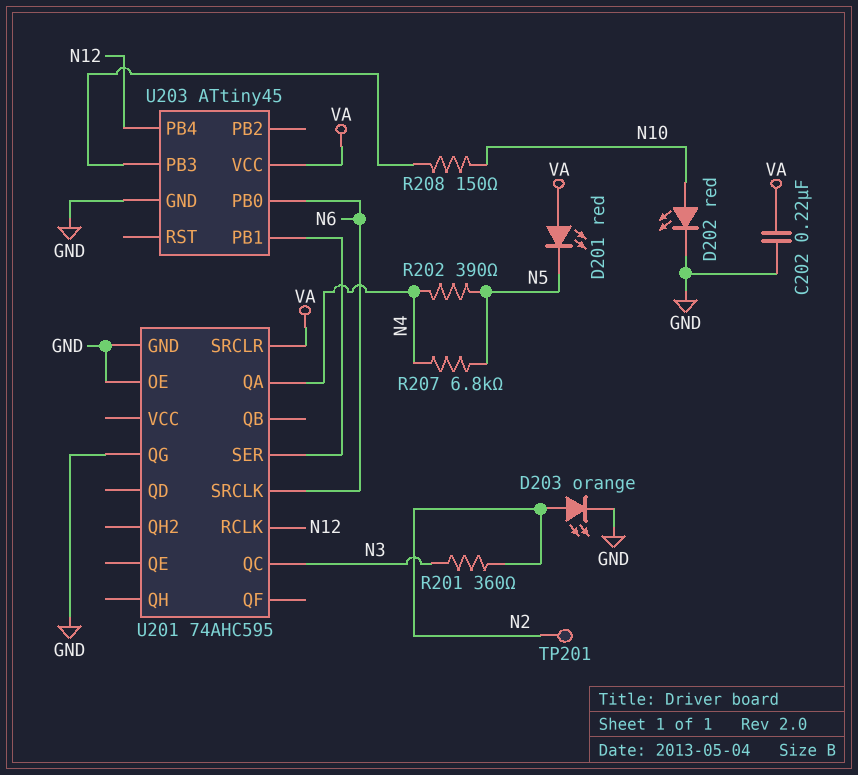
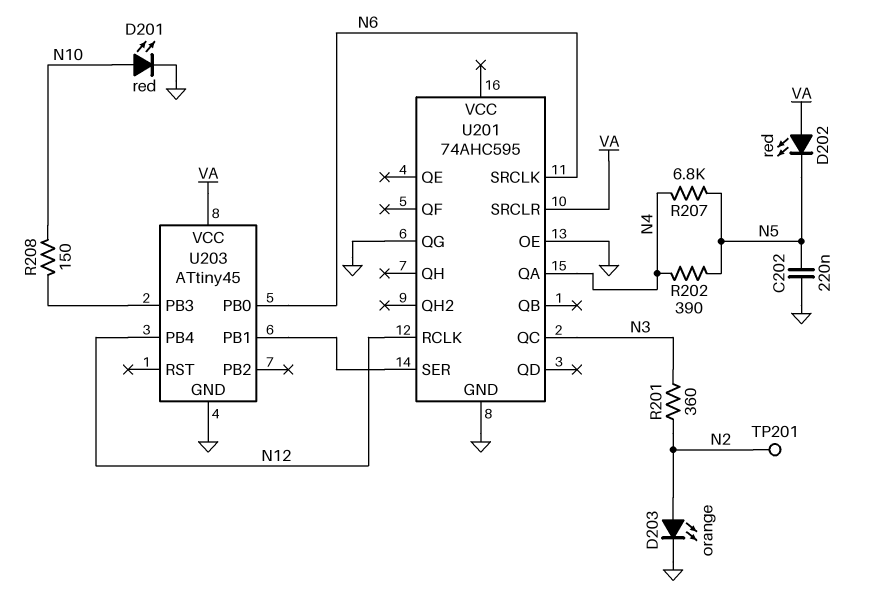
C202: 220nF (GND, VA) -> 220nF (GND, N5)
D201: LED red (A VA, K N5) -> LED red (A N10, K GND)
D202: LED red (A N10, K GND) -> LED red (A VA, K N5)

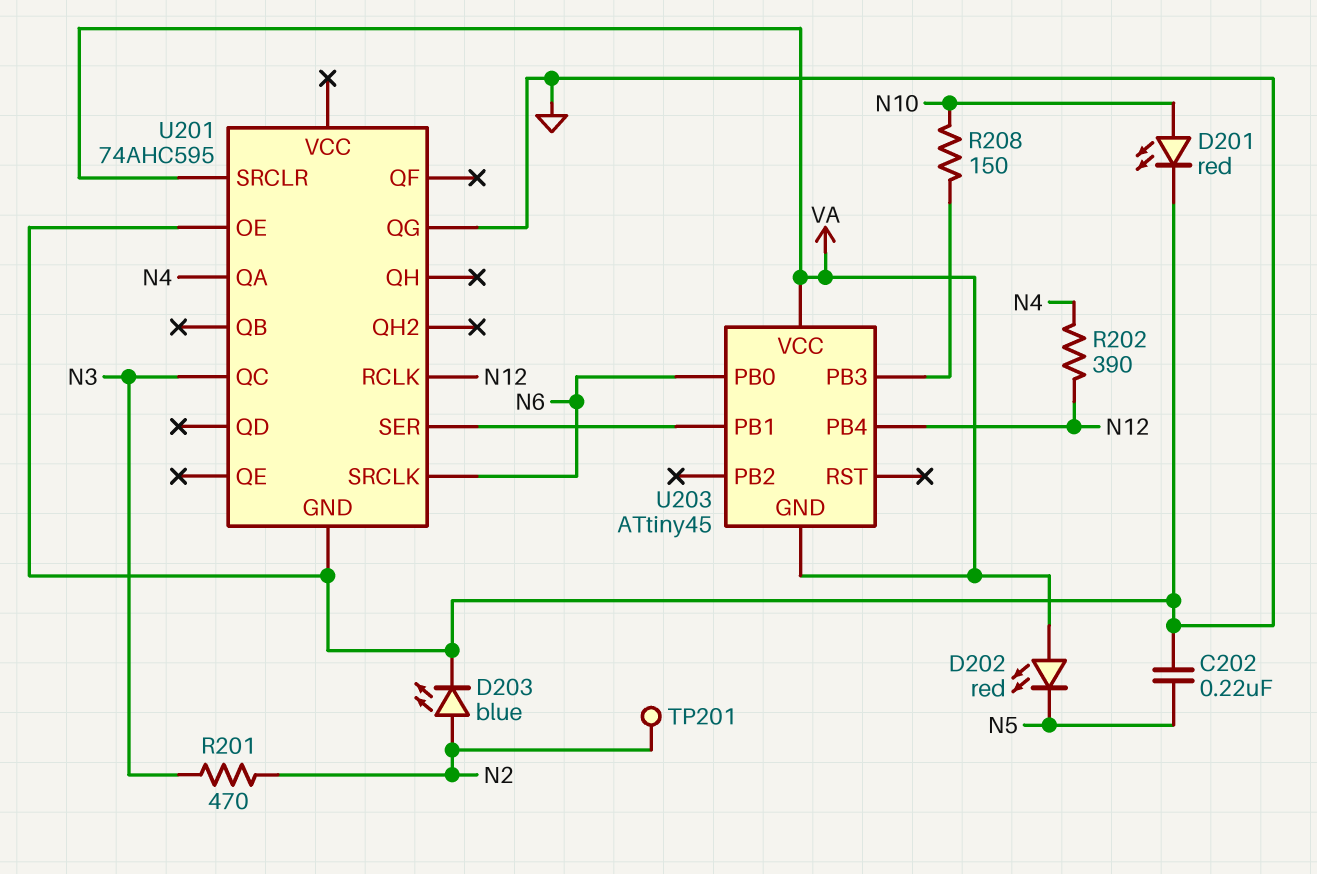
D203: LED orange (A N2, K GND) -> LED blue (A N2, K GND)
R201: 360 (N2, N3) -> 470 (N2, N3)
R202: 390 (N4, N5) -> 390 (N4, N12)
R207: 6.8k (N4, N5) -> none
U203 pin GND: GND -> VA

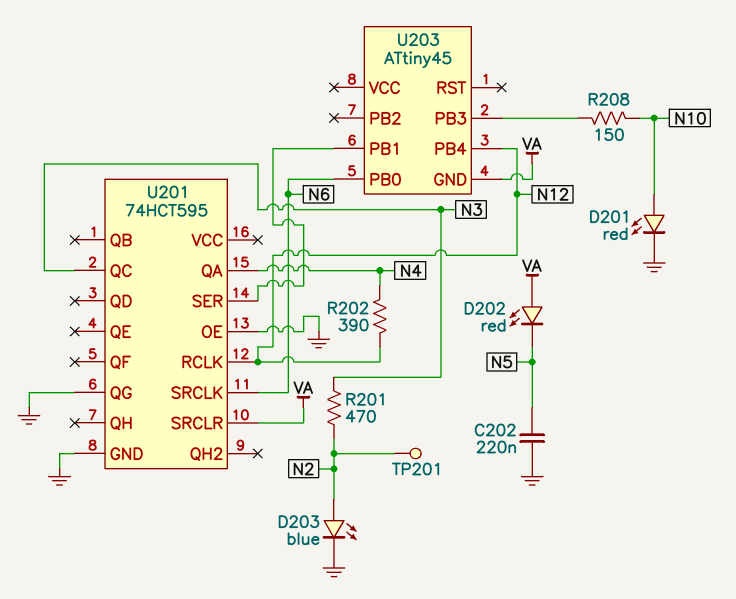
U201: 74AHC595 -> 74HCT595
U203 pin VCC: VA -> none

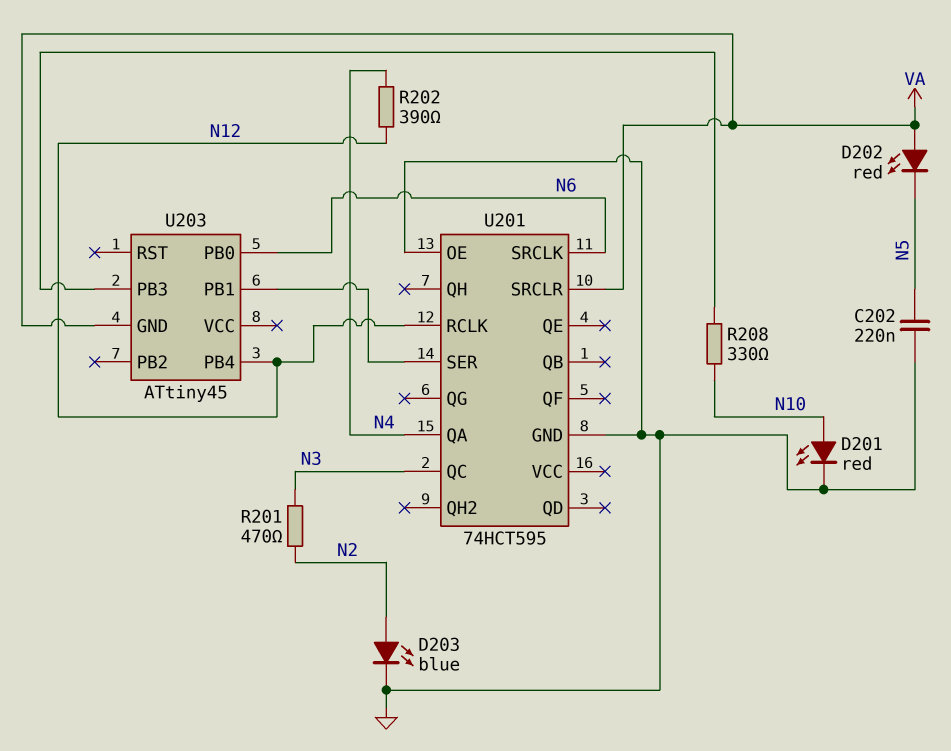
R208: 150 (N10, U203/PB3) -> 330 (N10, U203/PB3)
TP201: test point (N2) -> none
U201 pin QG: GND -> none

